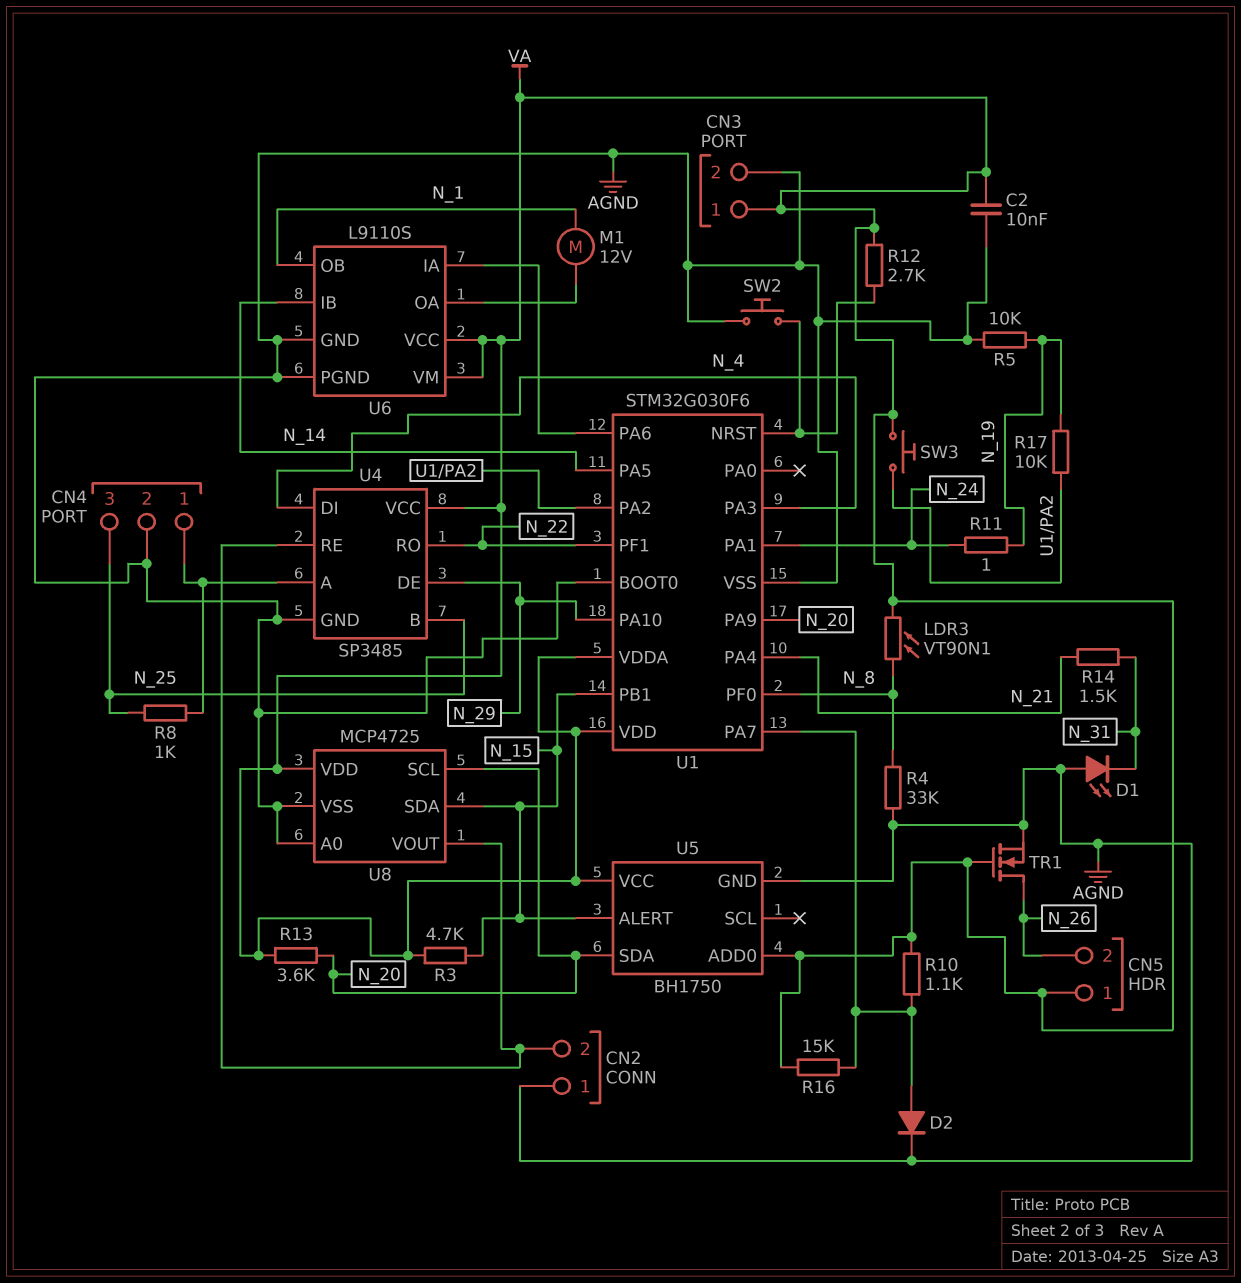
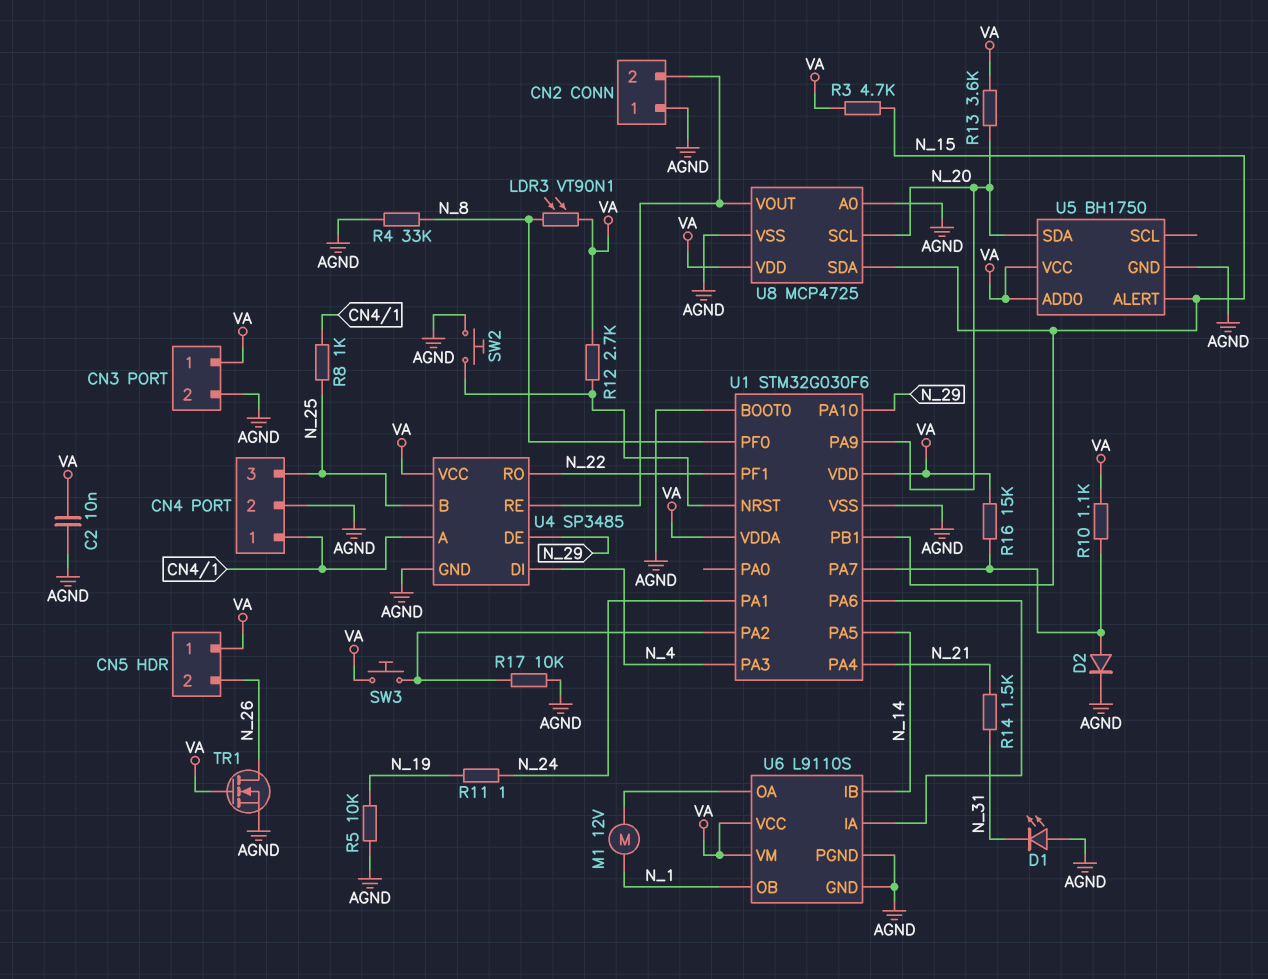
R17: 10k (N_19, U1/PA2) -> 10k (AGND, U1/PA2)

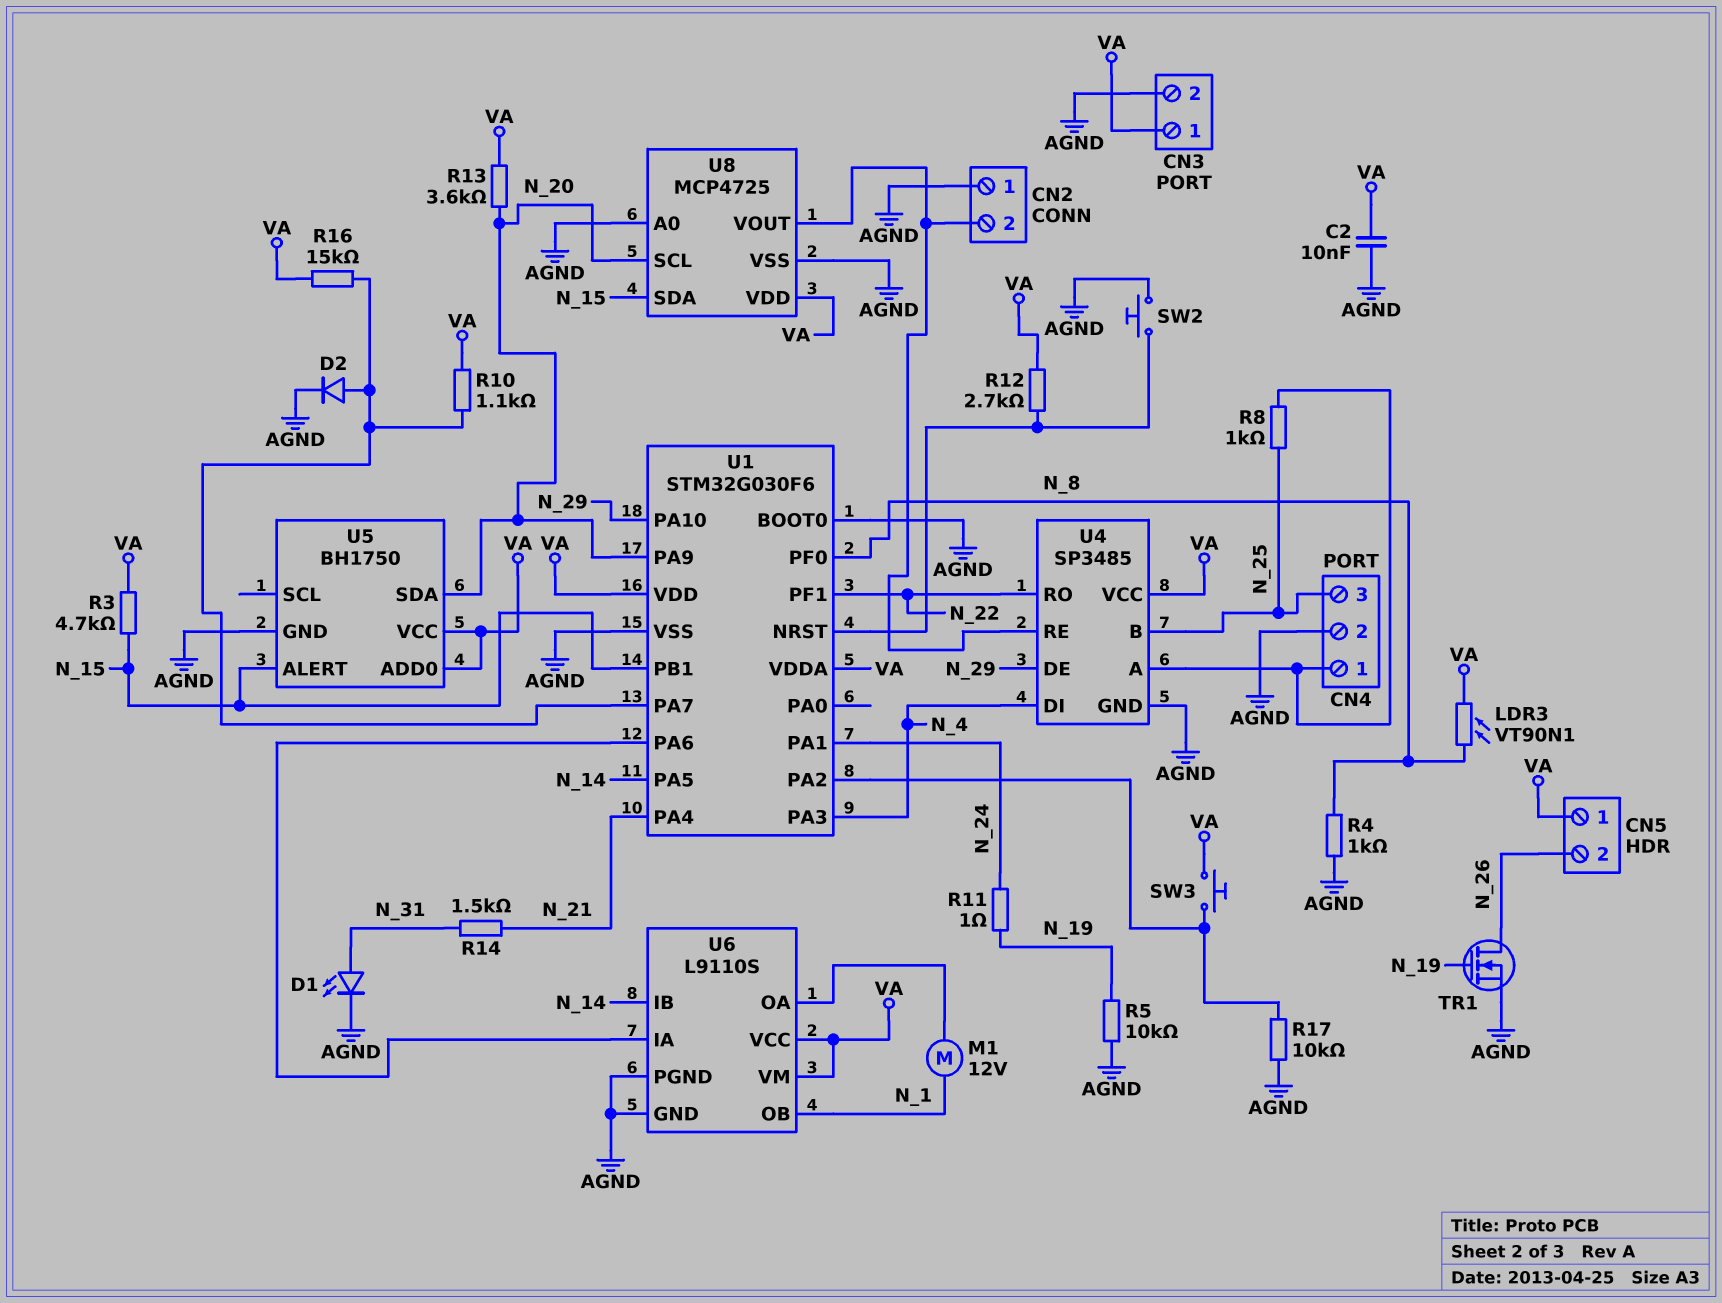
D1: LED (A AGND, K N_31) -> LED (A N_31, K AGND)
R4: 33k (AGND, N_8) -> 1k (AGND, N_8)
TR1: NMOS (G VA, D N_26, S AGND) -> NMOS (G N_19, D N_26, S AGND)

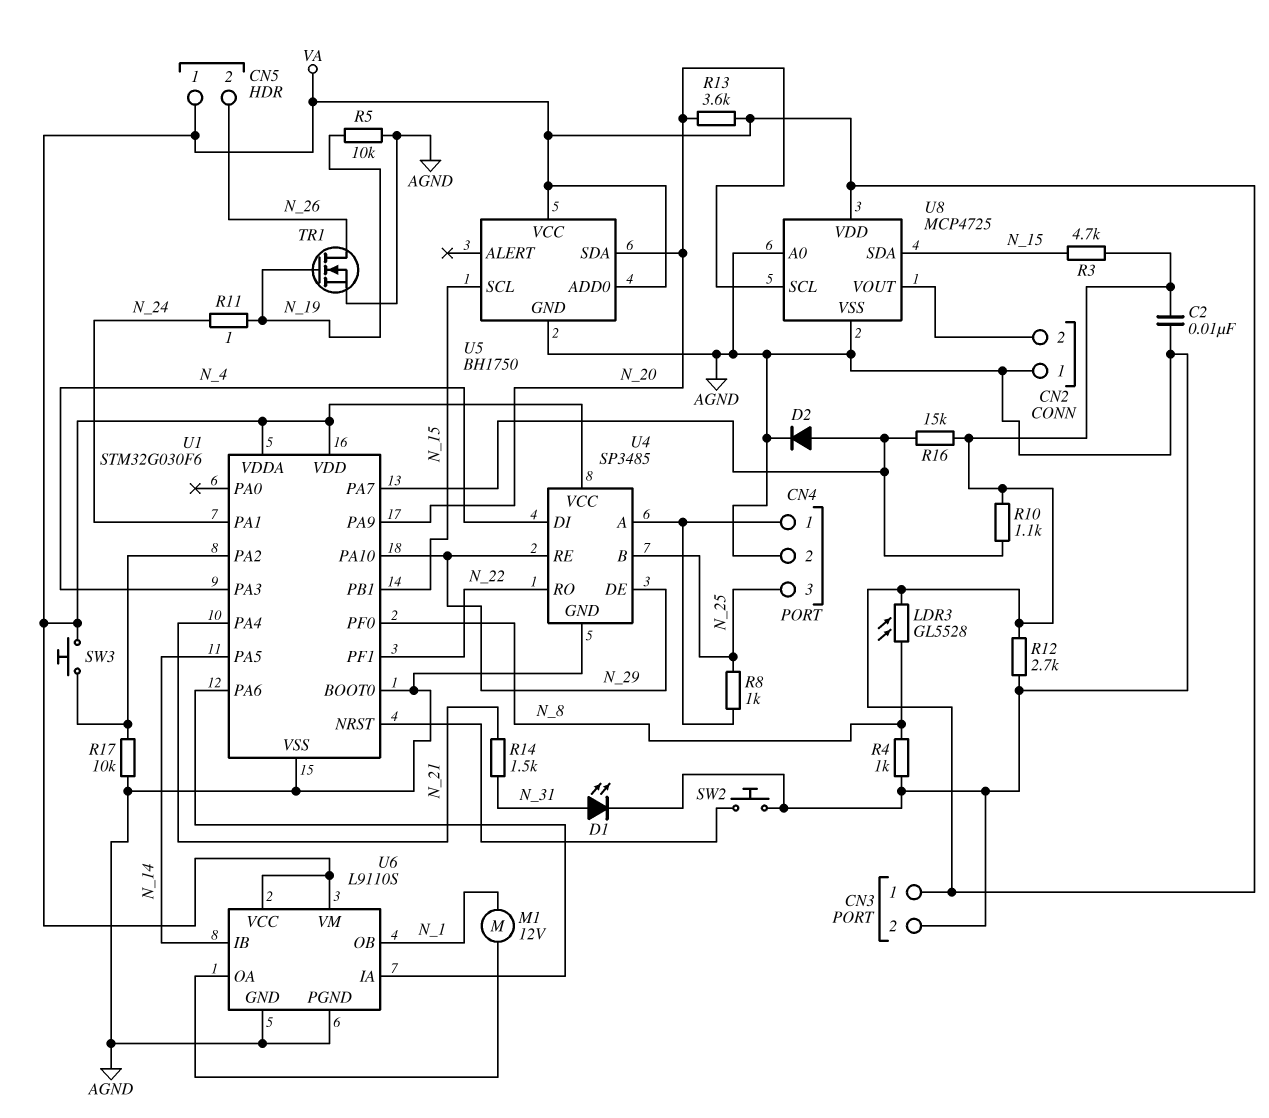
LDR3: VT90N1 (N_8, VA) -> GL5528 (N_8, VA)
R12: 2.7k (U1/NRST, VA) -> 2.7k (AGND, VA)
U4 pin RE: CN2/2 -> N_29
U5 pin ALERT: N_15 -> none
U5 pin SCL: none -> N_15

